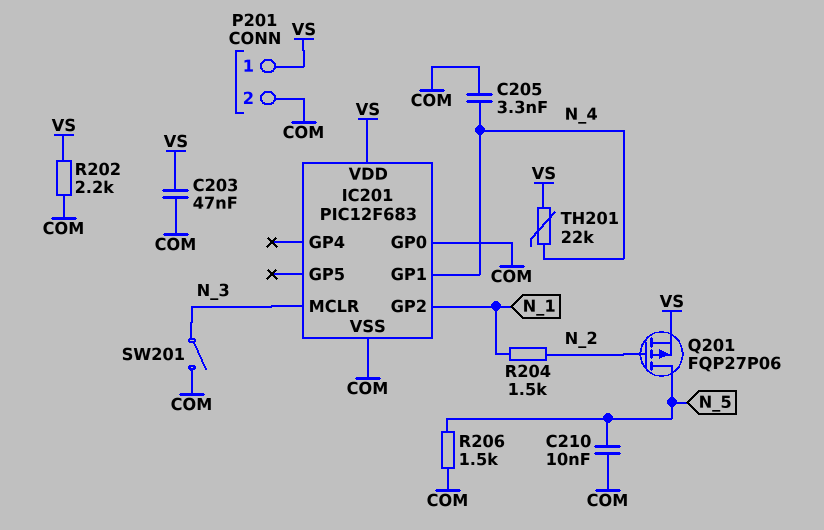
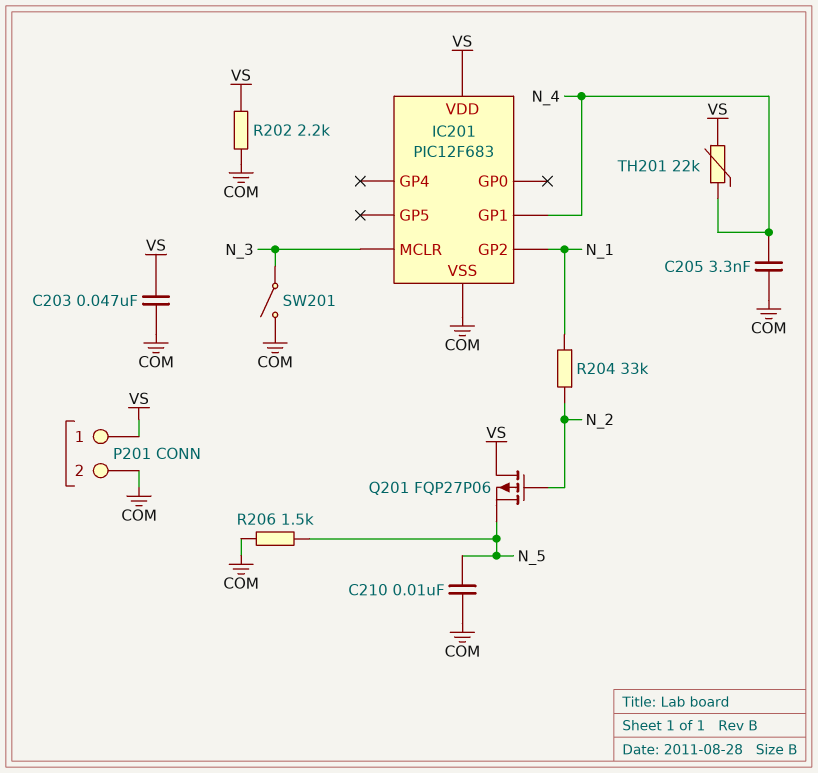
IC201 pin GP0: COM -> none
Q201: PMOS FQP27P06 (G N_2, D N_5, S VS) -> PMOS FQP27P06 (G N_2, D VS, S N_5)
R204: 1.5k (N_1, N_2) -> 33k (N_1, N_2)

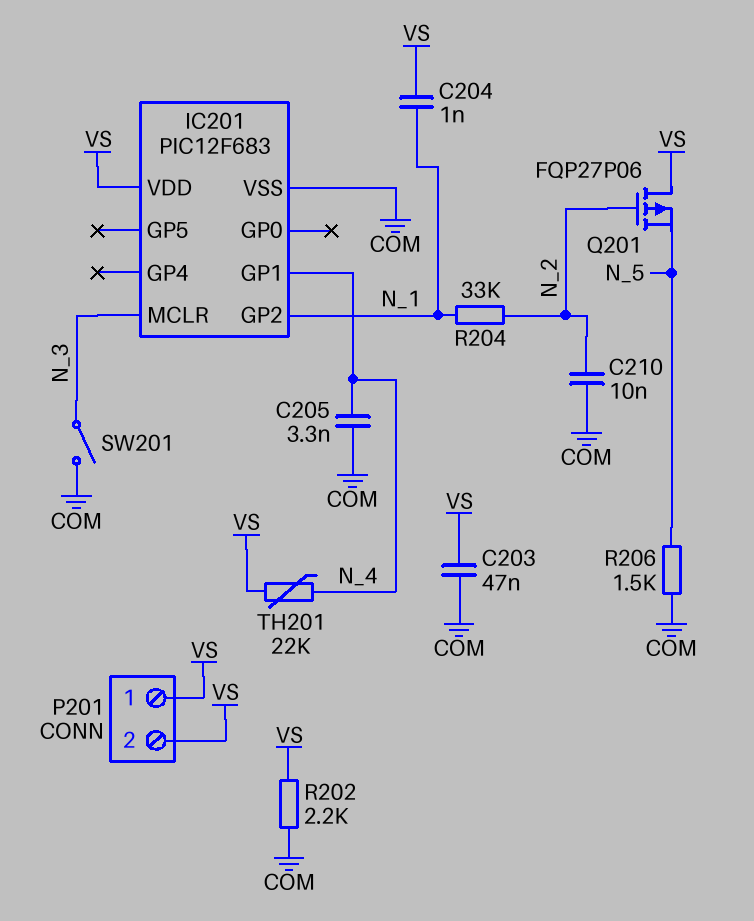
C204: none -> 1nF (N_1, VS)
C210: 10nF (COM, N_5) -> 10nF (COM, N_2)
P201 pin 2: COM -> VS

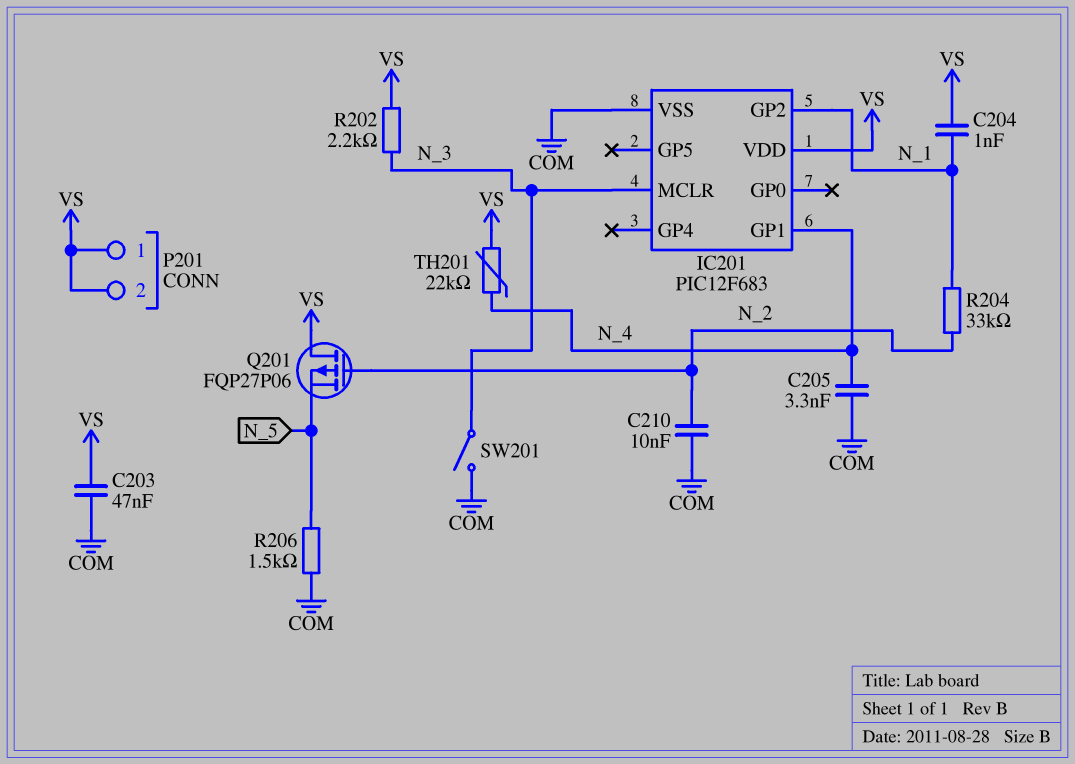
R202: 2.2k (COM, VS) -> 2.2k (N_3, VS)

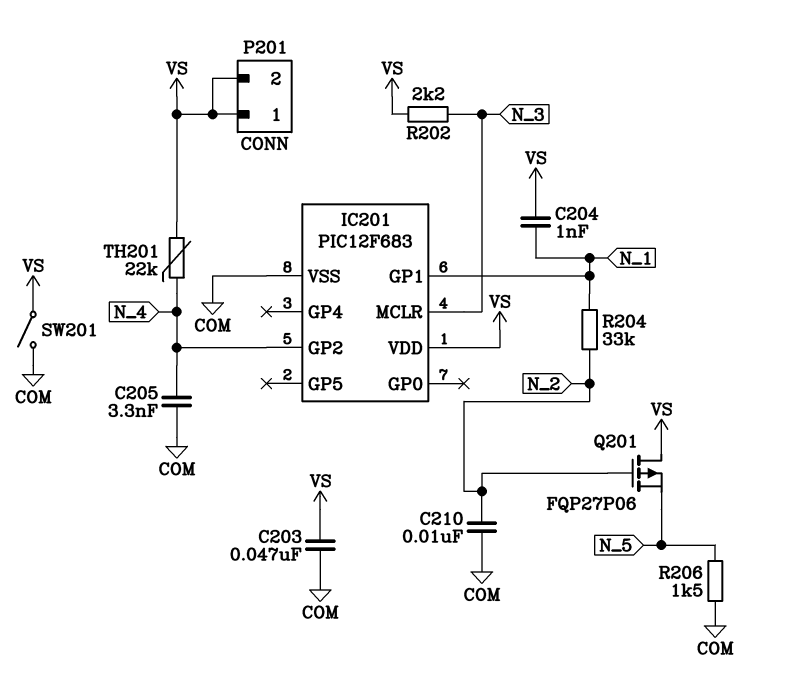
IC201 pin GP1: N_4 -> N_1
IC201 pin GP2: N_1 -> N_4
SW201: switch (COM, N_3) -> switch (COM, VS)

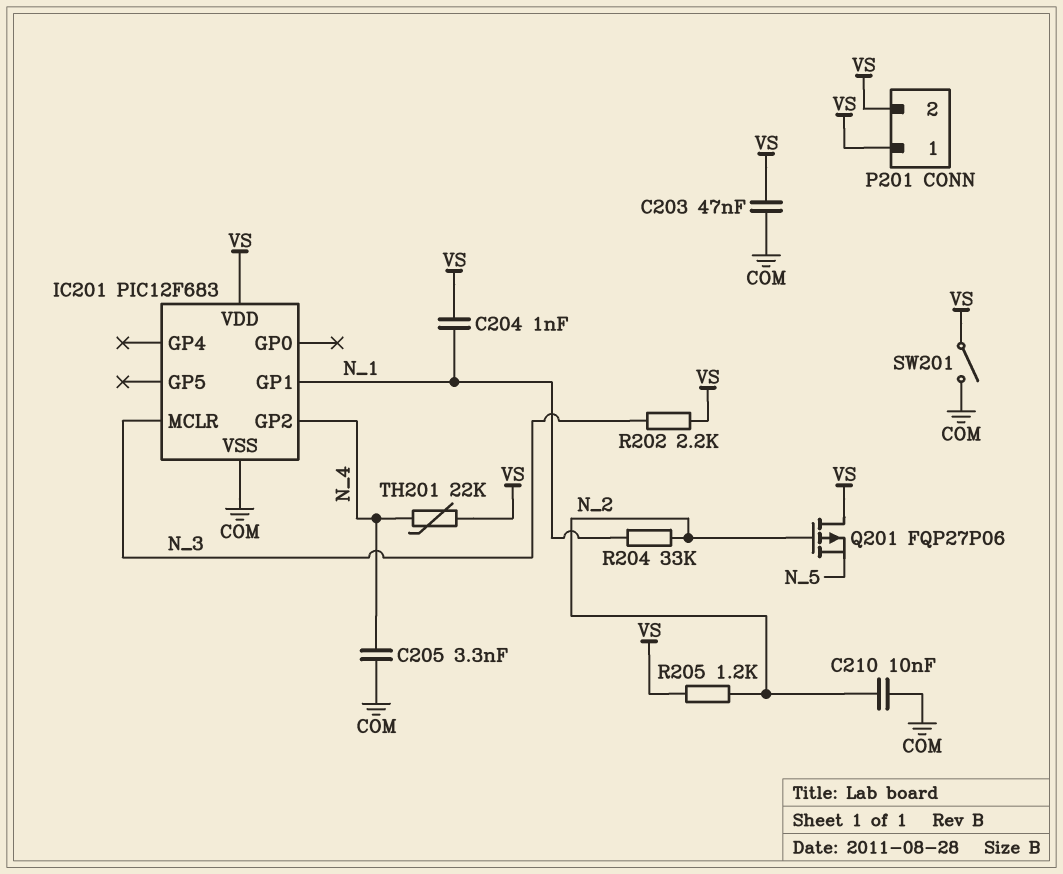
R205: none -> 1.2k (N_2, VS)
R206: 1.5k (COM, N_5) -> none

